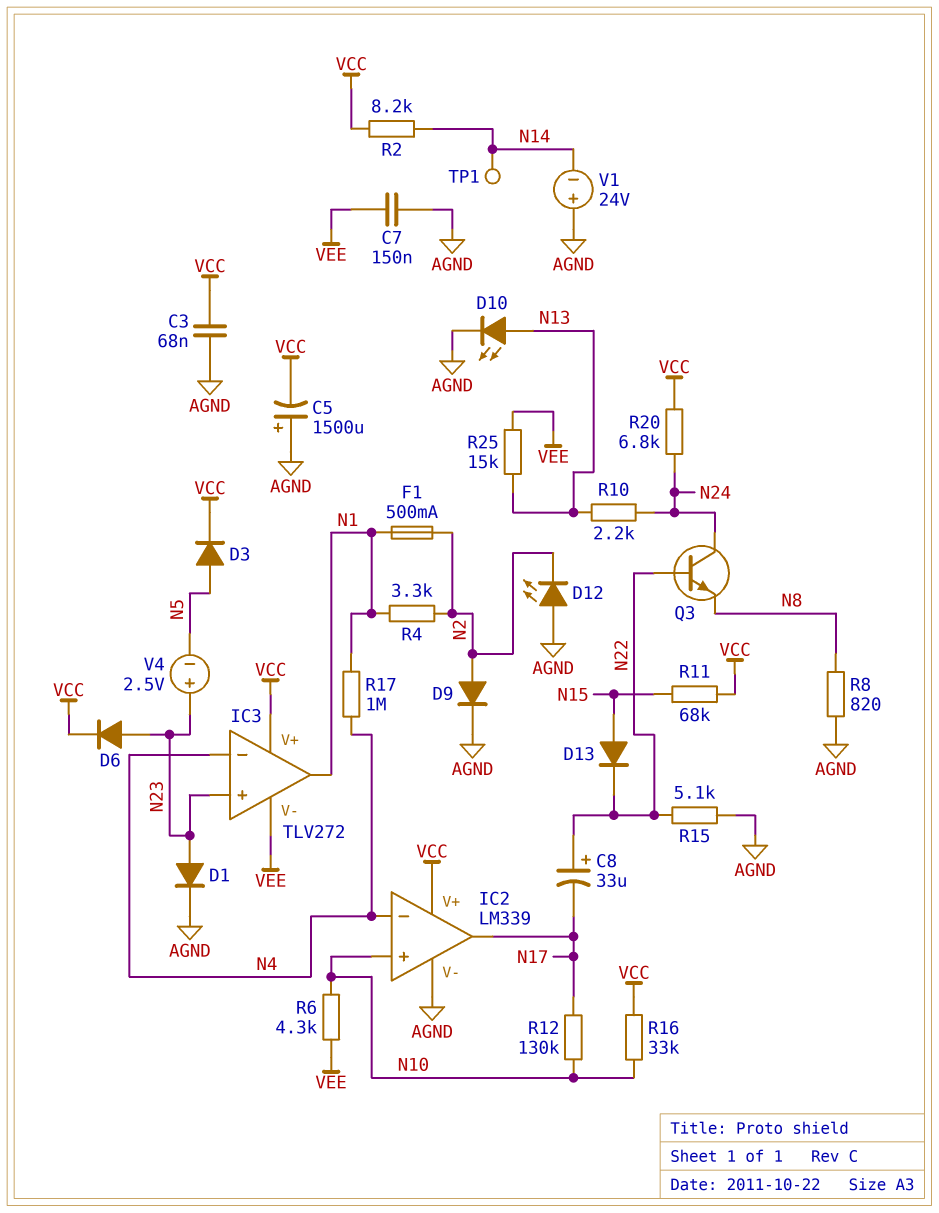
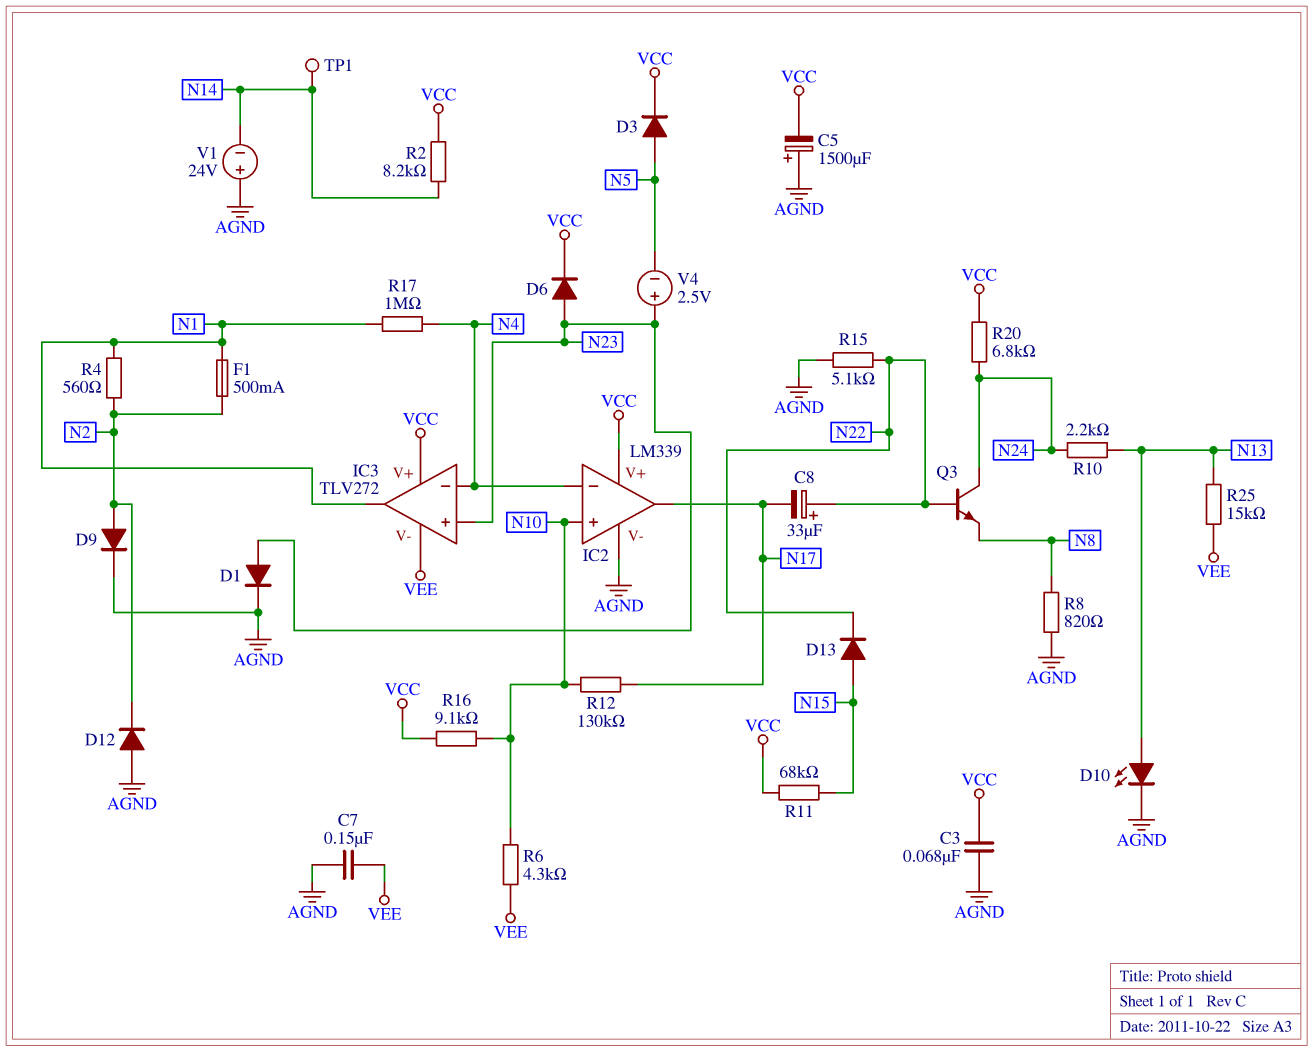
D12: LED (A AGND, K N2) -> diode (A AGND, K N2)
R4: 3.3k (N1, N2) -> 560 (N1, N2)
R16: 33k (N10, VCC) -> 9.1k (N10, VCC)

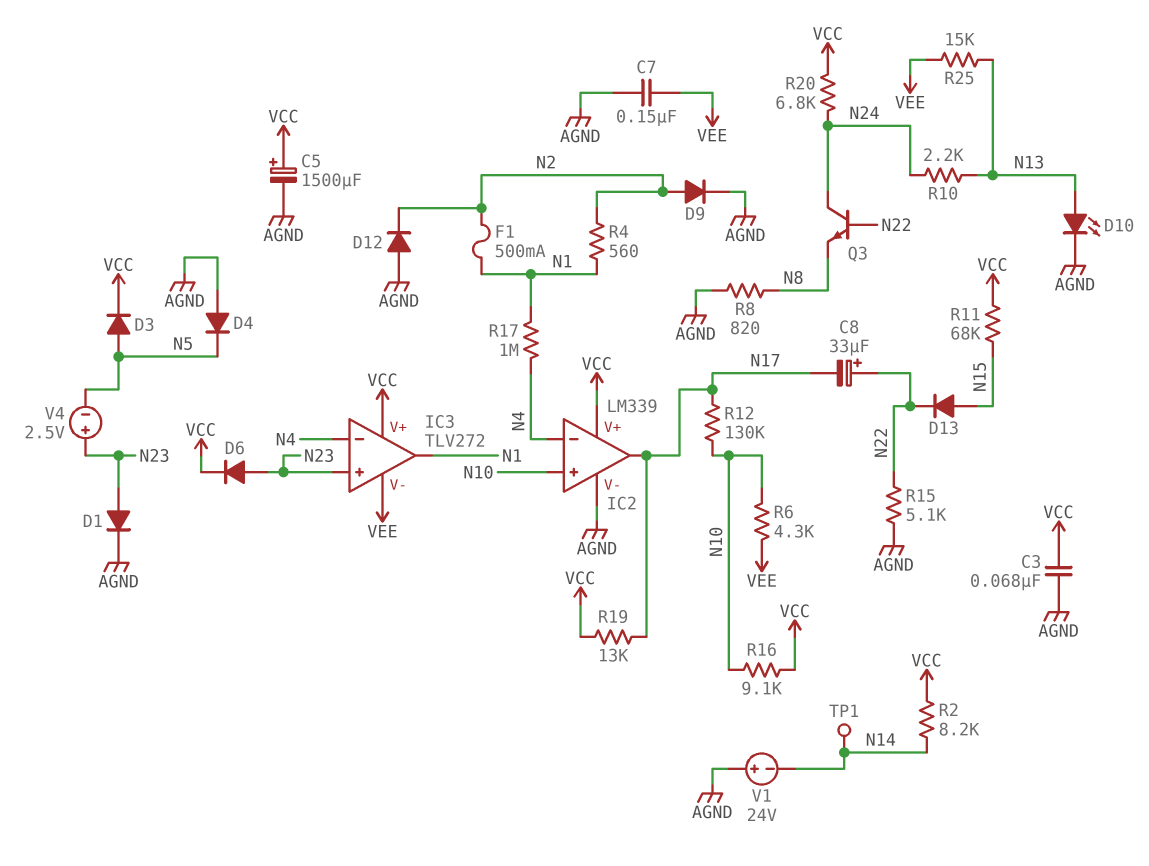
C5: 1500uF (plus AGND, minus VCC) -> 1500uF (plus VCC, minus AGND)
D4: none -> diode (A AGND, K N5)
R19: none -> 13k (N17, VCC)

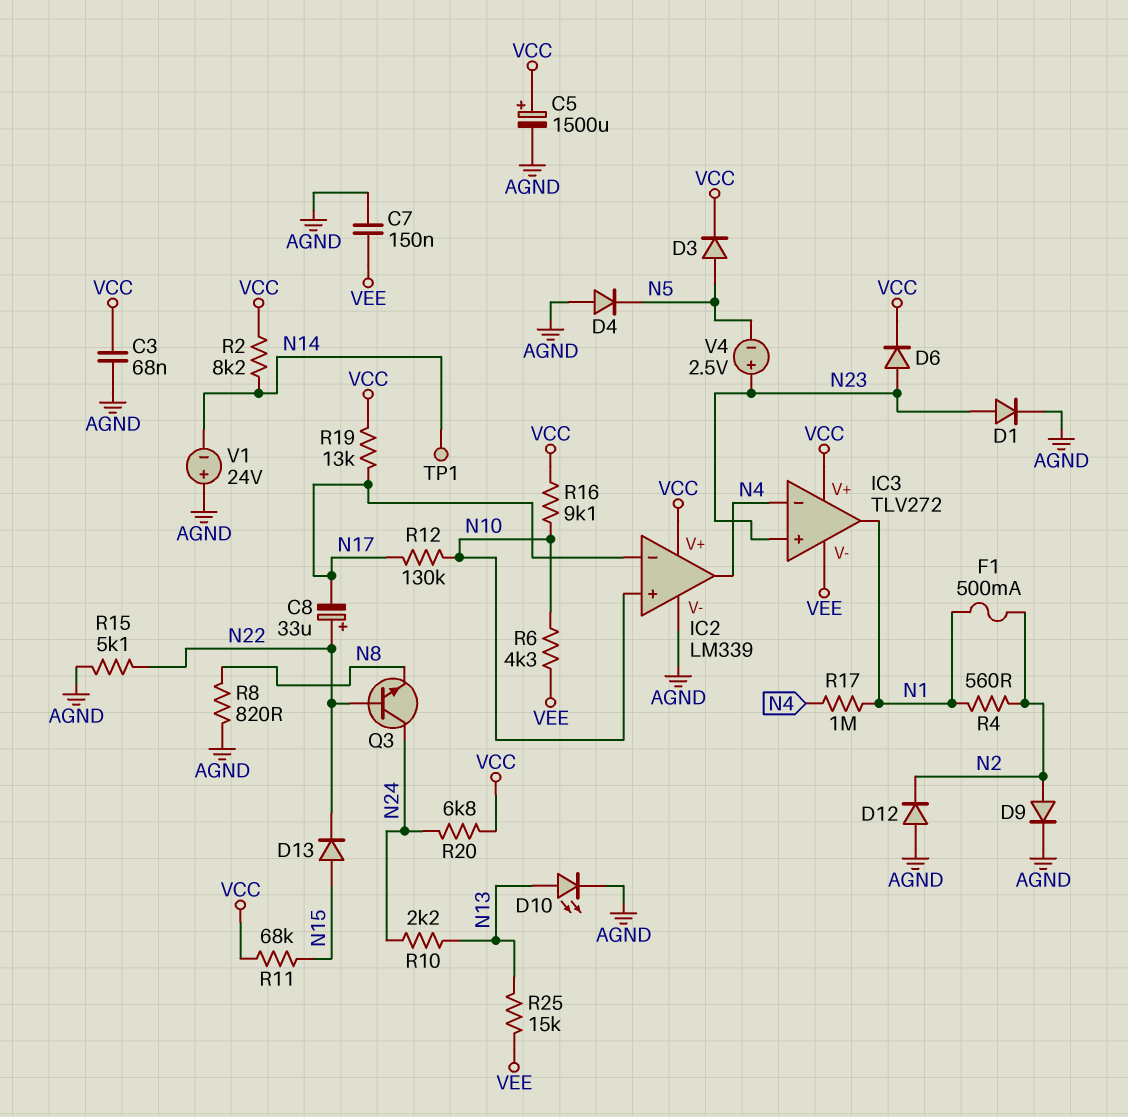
IC2 pin in-: N4 -> N17
IC2 pin out: N17 -> N4

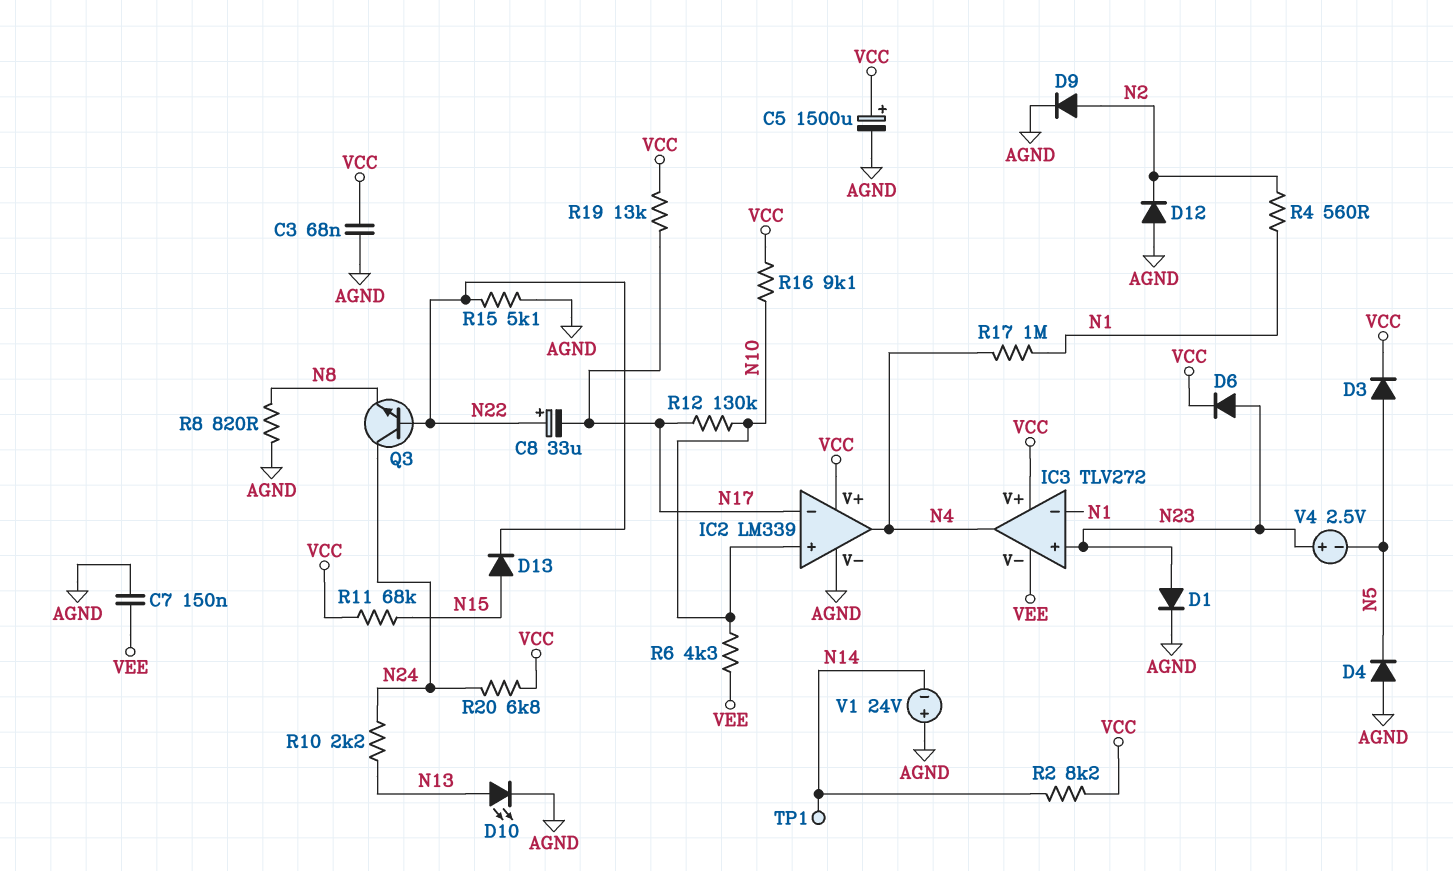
F1: 500mA (N1, N2) -> none
IC3 pin in-: N4 -> N1
IC3 pin out: N1 -> N4
R25: 15k (N13, VEE) -> none

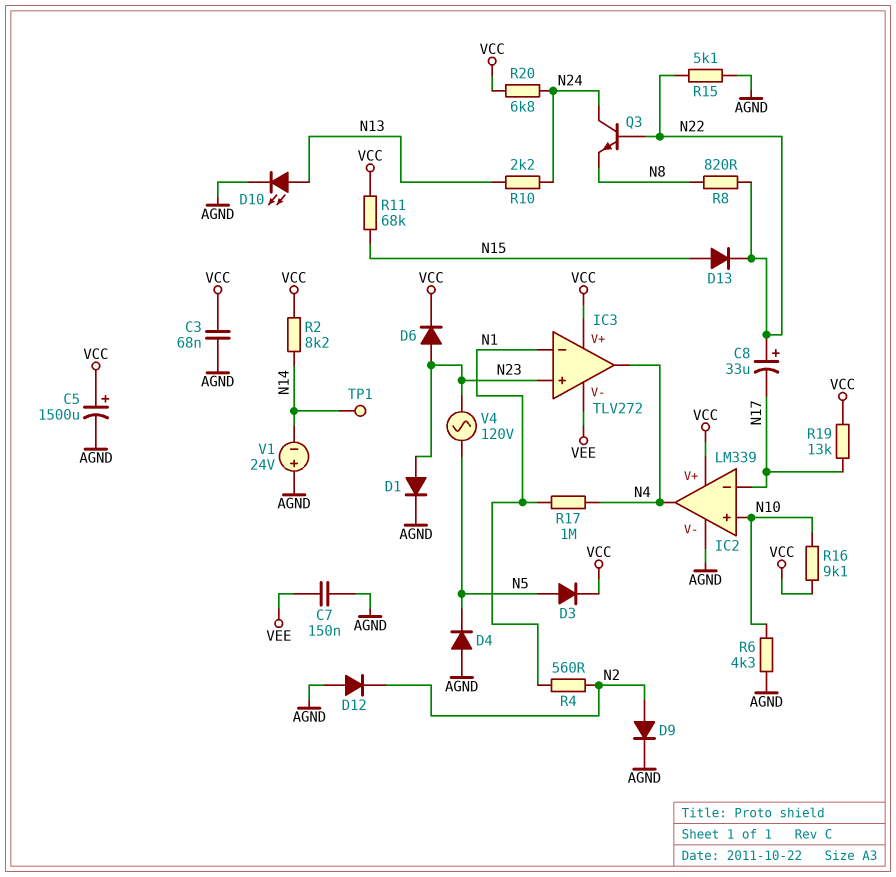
R6: 4.3k (N10, VEE) -> 4.3k (AGND, N10)
R8: 820 (AGND, N8) -> 820 (N8, N22)
R12: 130k (N10, N17) -> none
V4: 2.5V (plus N23, minus N5) -> AC 120V (N5, N23)

